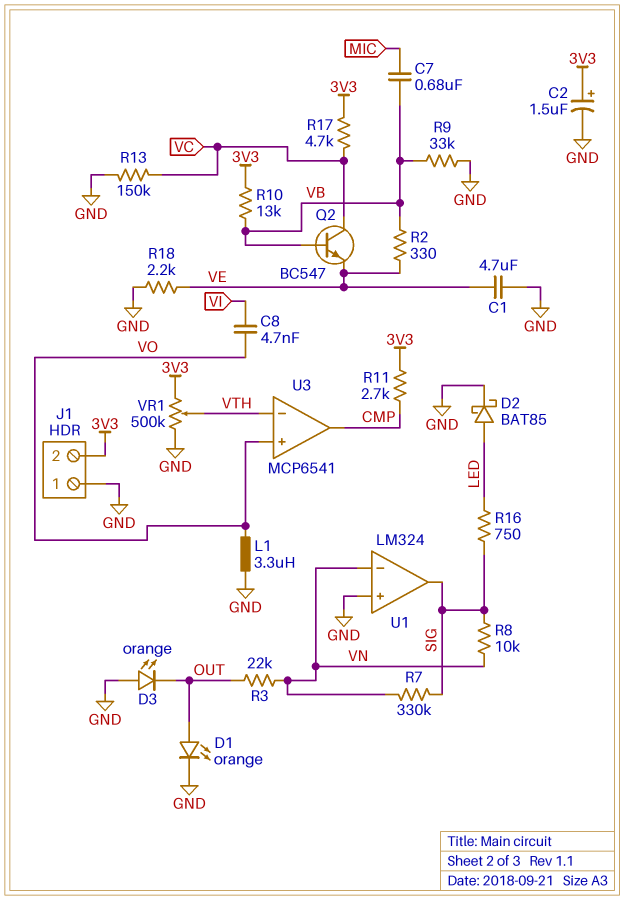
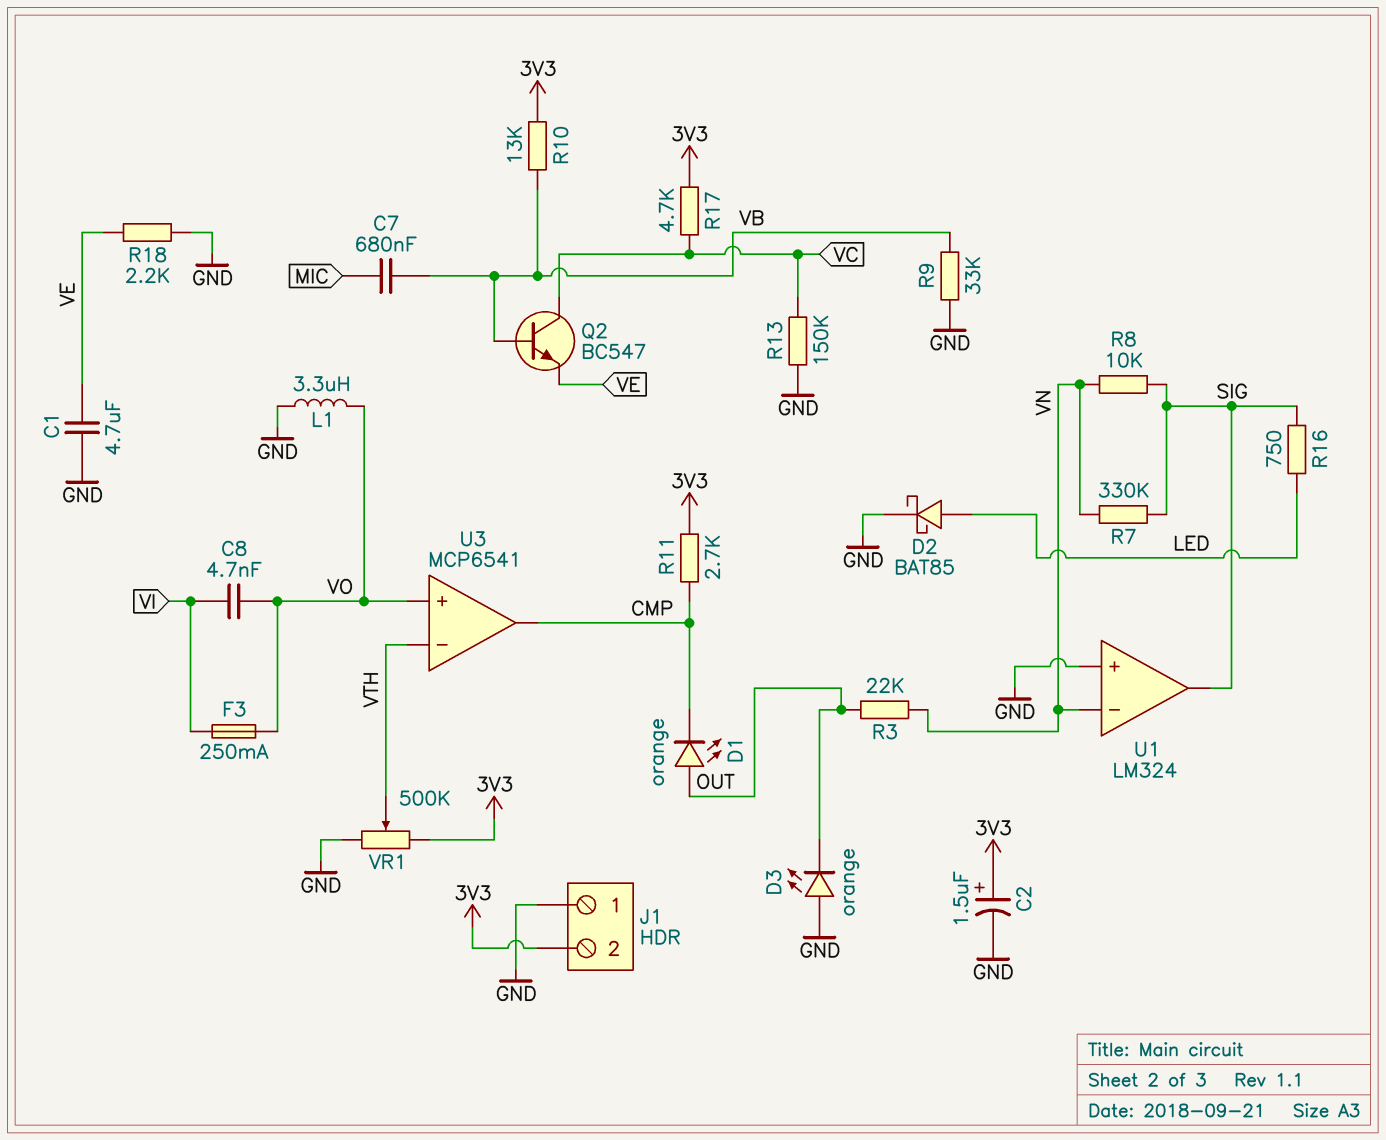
D1: LED orange (A OUT, K GND) -> LED orange (A OUT, K CMP)
F3: none -> 250mA (VI, VO)
R2: 330 (VB, VE) -> none

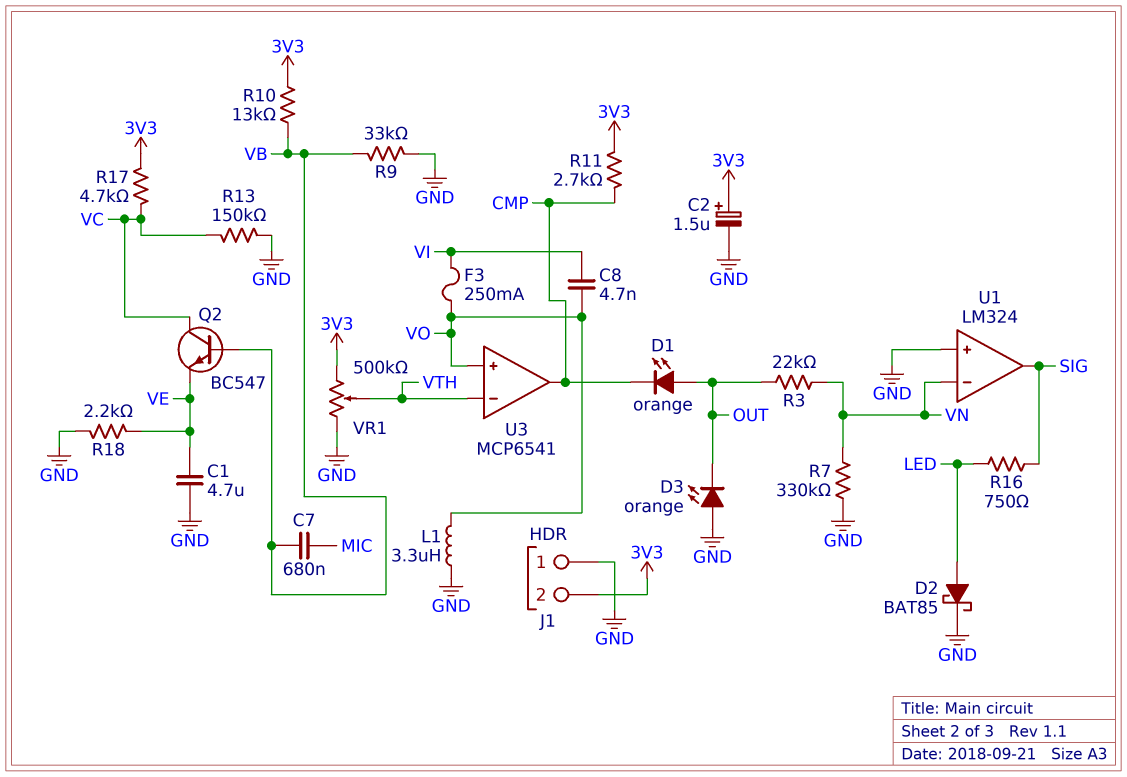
R7: 330k (SIG, VN) -> 330k (GND, VN)
R8: 10k (SIG, VN) -> none

